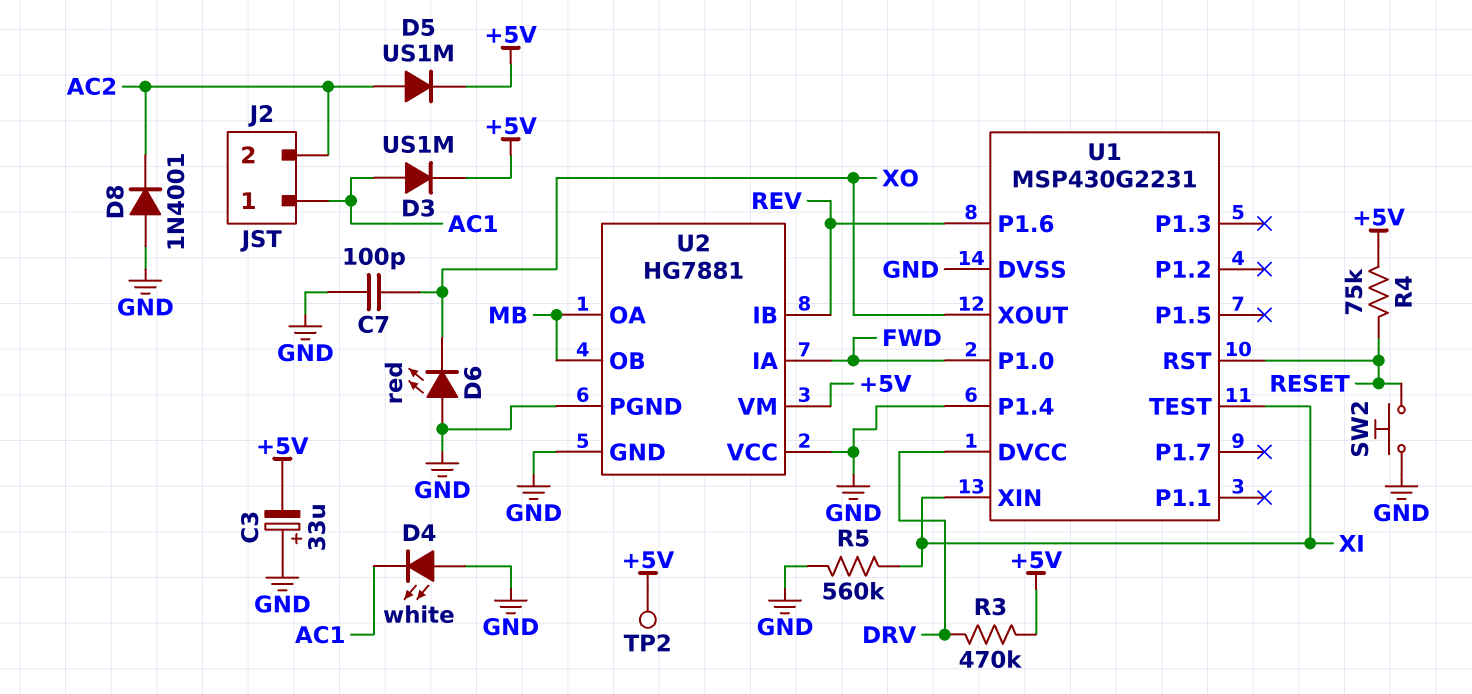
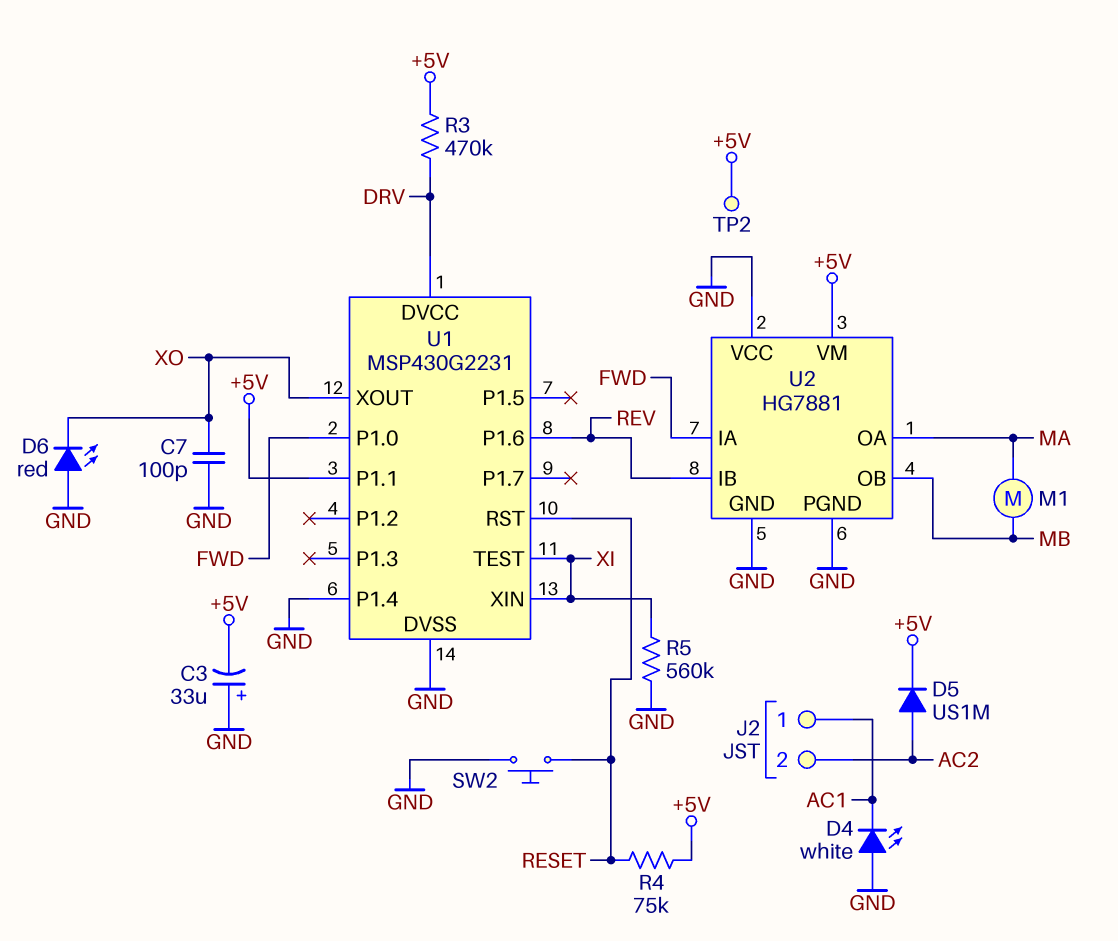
D3: diode US1M (A AC1, K +5V) -> none
D8: diode 1N4001 (A GND, K AC2) -> none
M1: none -> motor (MA, MB)
U1 pin P1.1: none -> +5V
U2 pin OA: MB -> MA

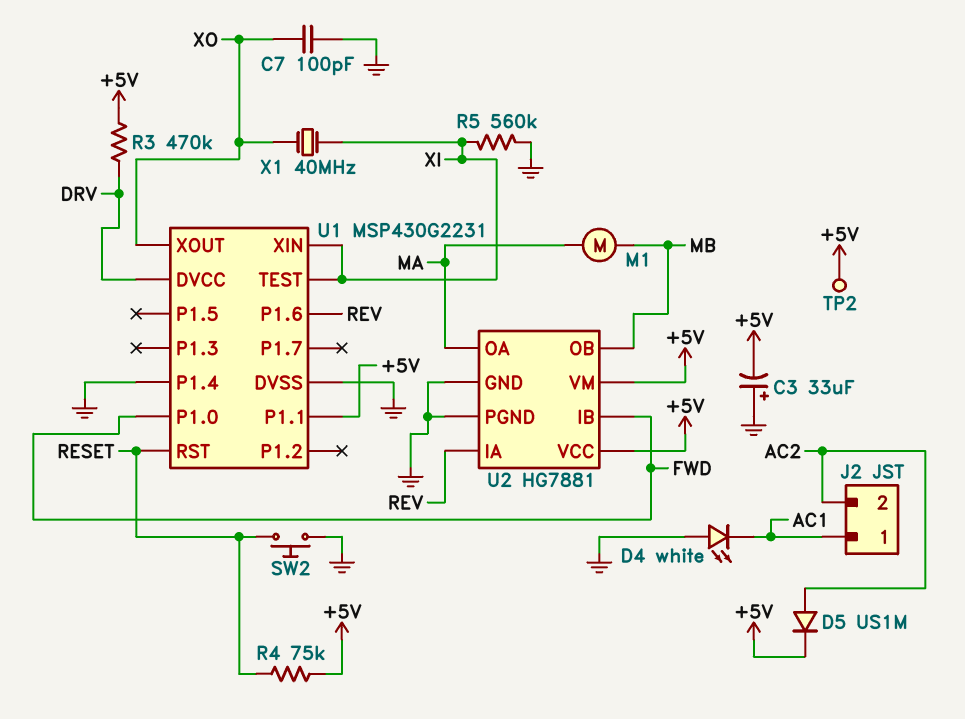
D6: LED red (A GND, K XO) -> none
U2 pin IA: FWD -> REV
U2 pin IB: REV -> FWD
U2 pin VCC: GND -> +5V
X1: none -> 40MHz (XI, XO)

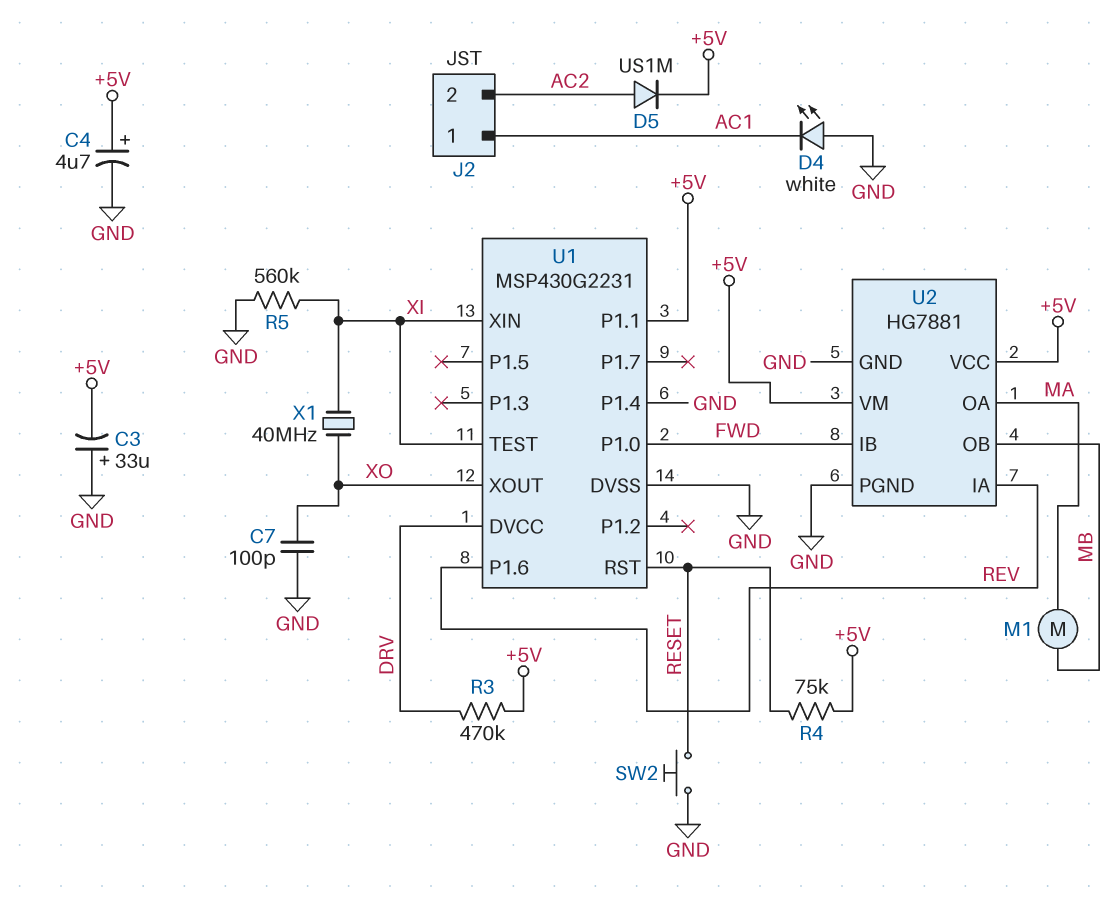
C4: none -> 4.7uF (plus +5V, minus GND)
TP2: test point (+5V) -> none

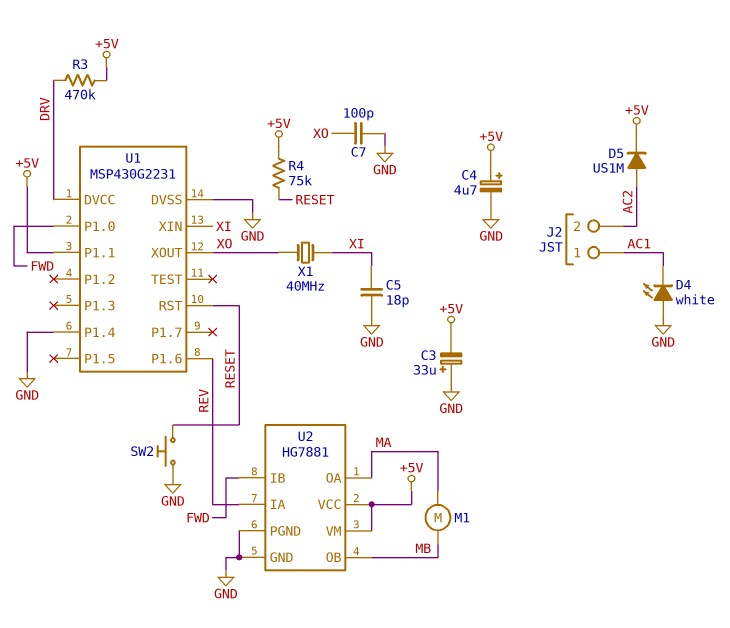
C5: none -> 18pF (GND, XI)
R5: 560k (GND, XI) -> none
U1 pin TEST: XI -> none

